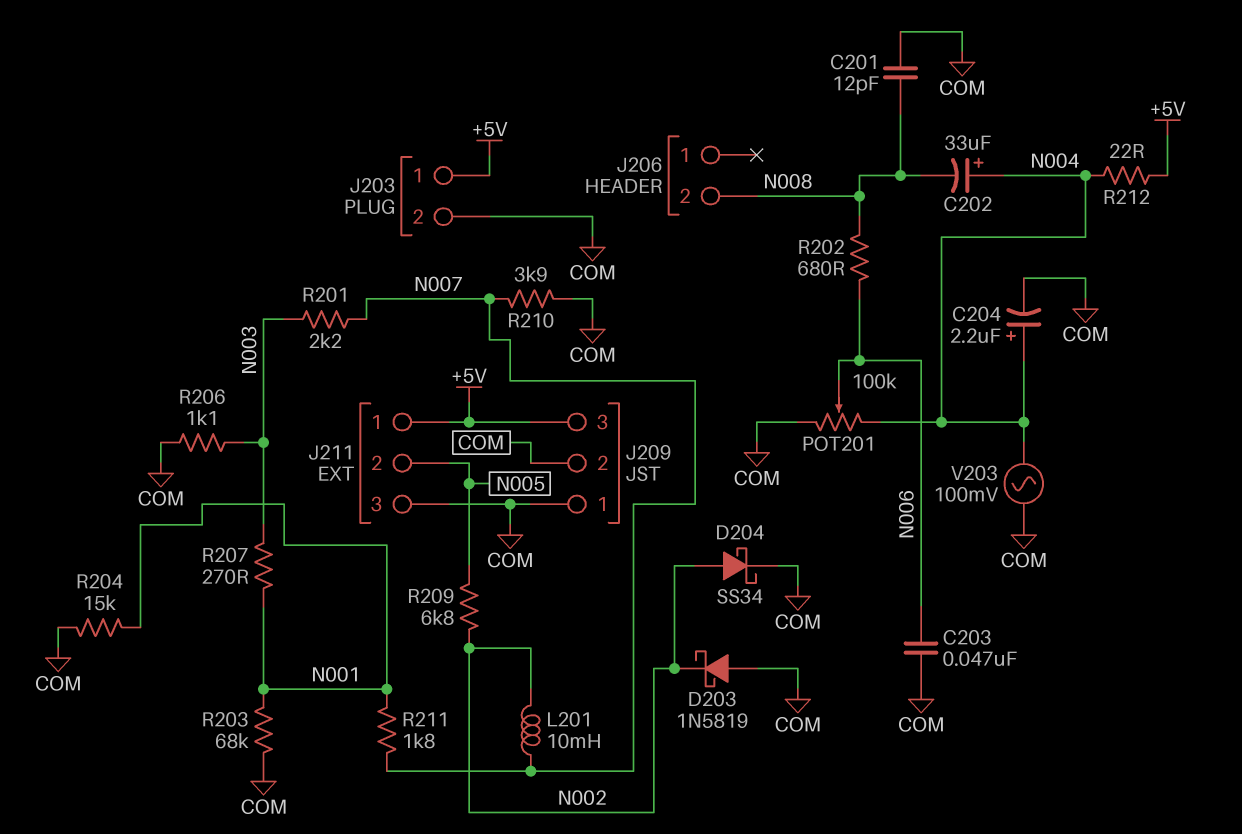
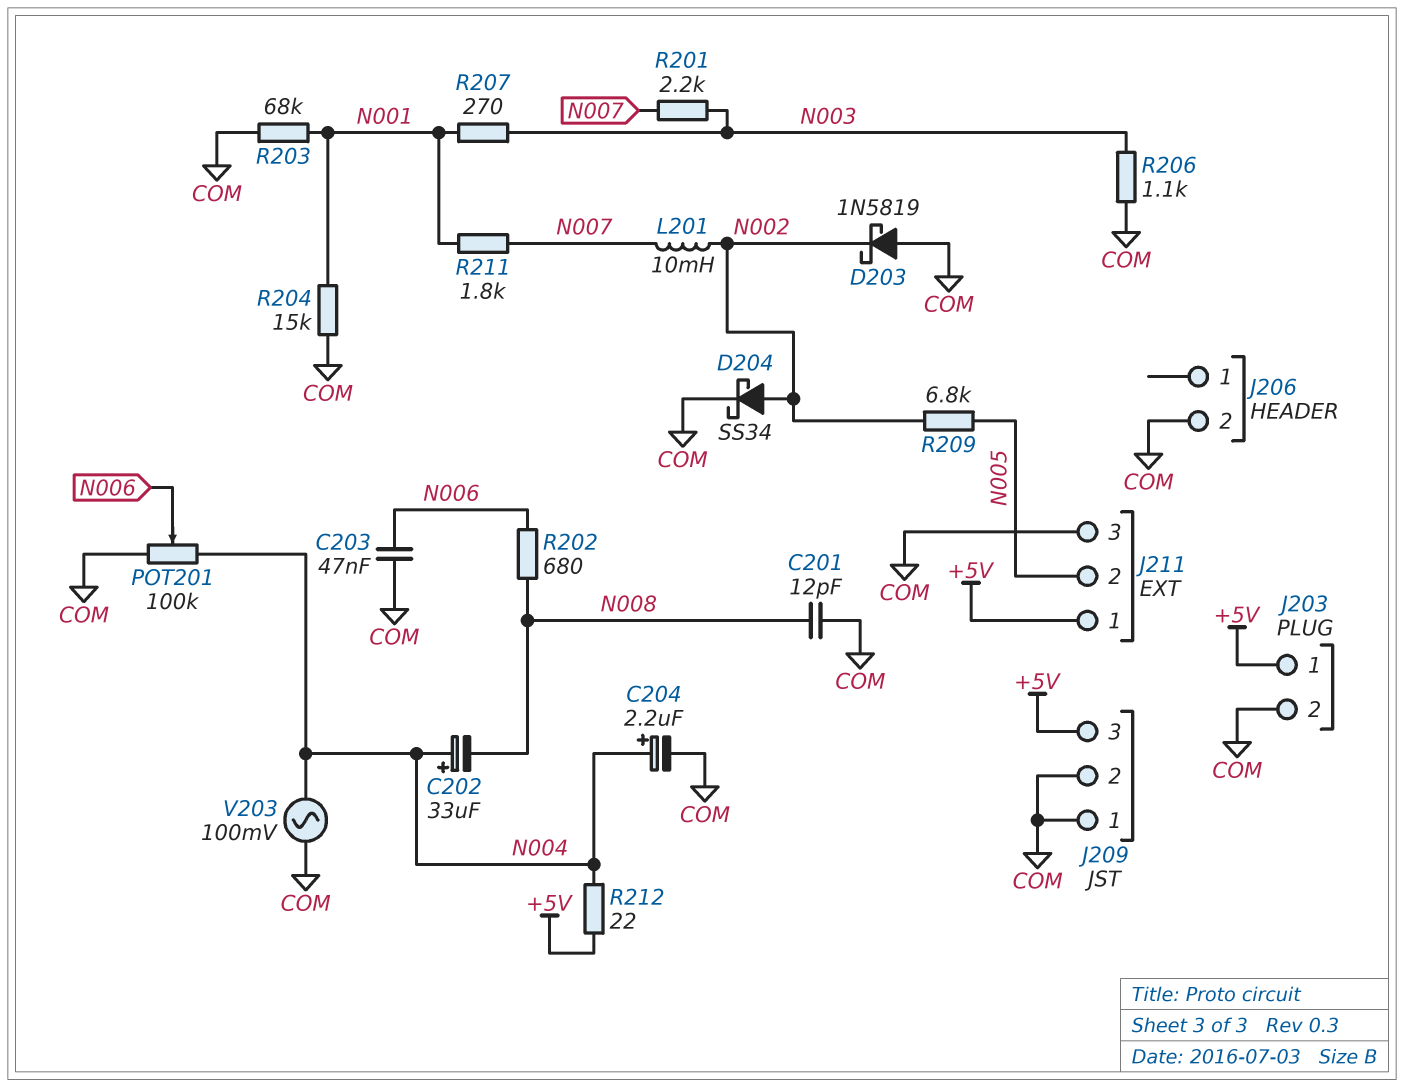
J206 pin 2: N008 -> COM
R210: 3.9k (COM, N007) -> none

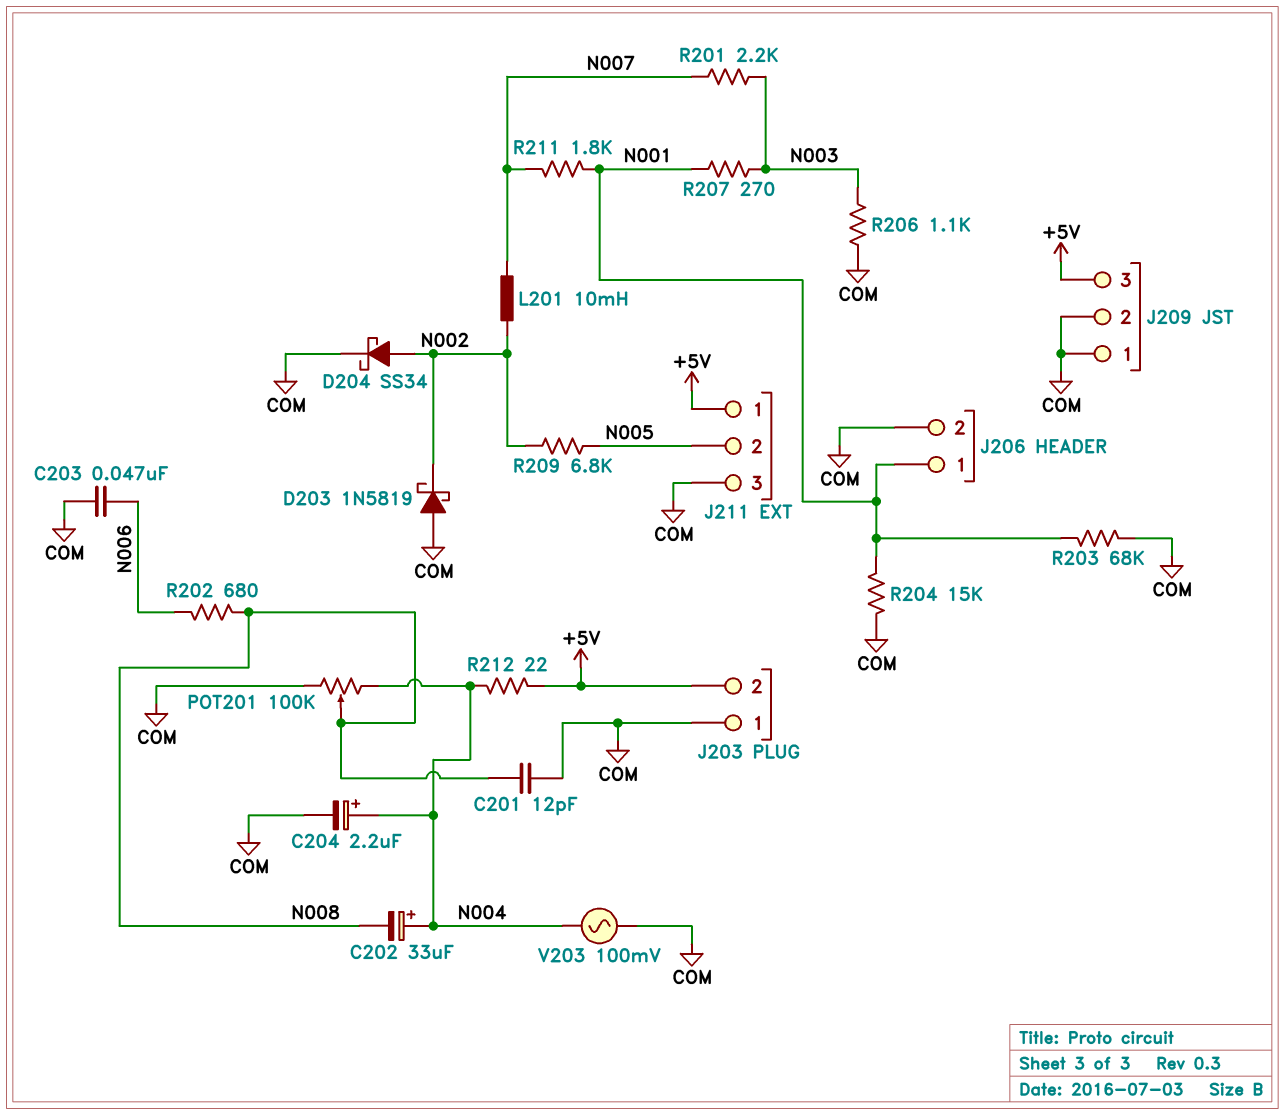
J203 pin 1: +5V -> COM
J203 pin 2: COM -> +5V
J206 pin 1: none -> N001
POT201: 100k (COM, N004, wiper N006) -> 100k (COM, N004, wiper N008)

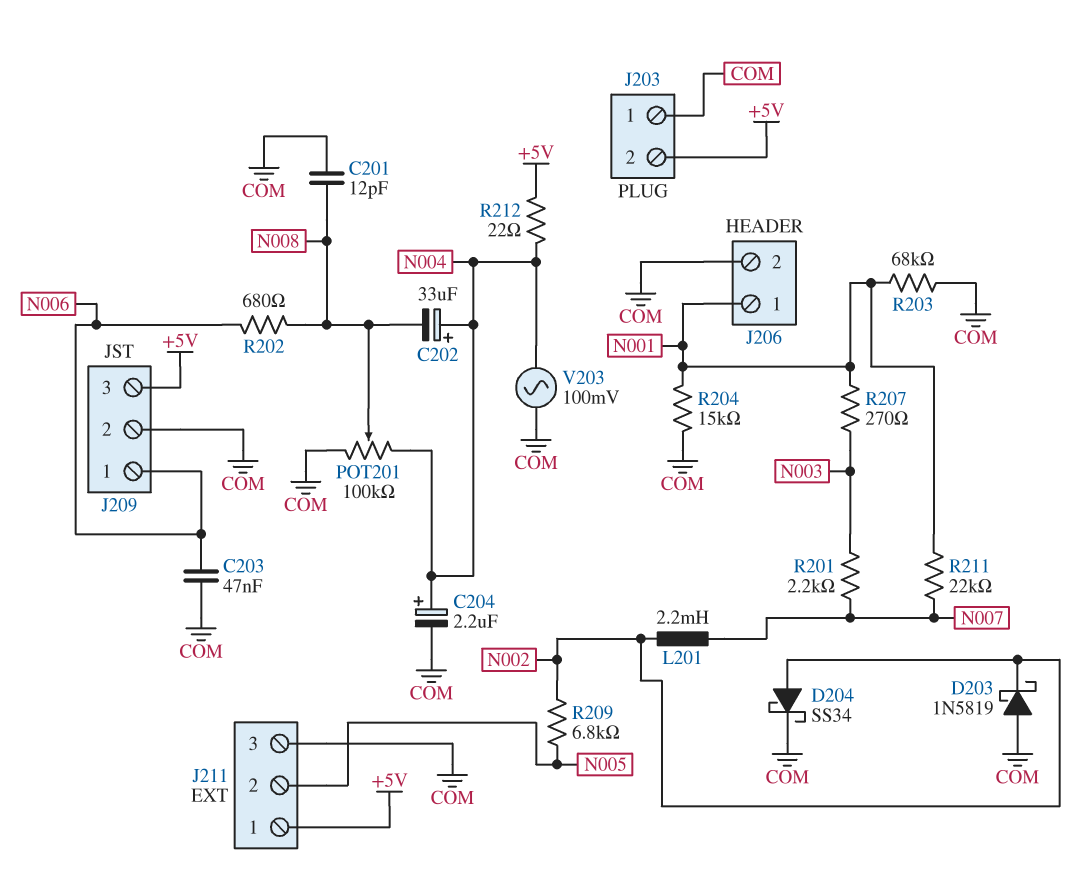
J209 pin 1: COM -> N006
L201: 10mH (N002, N007) -> 2.2mH (N002, N007)
R206: 1.1k (COM, N003) -> none
R211: 1.8k (N001, N007) -> 22k (N001, N007)

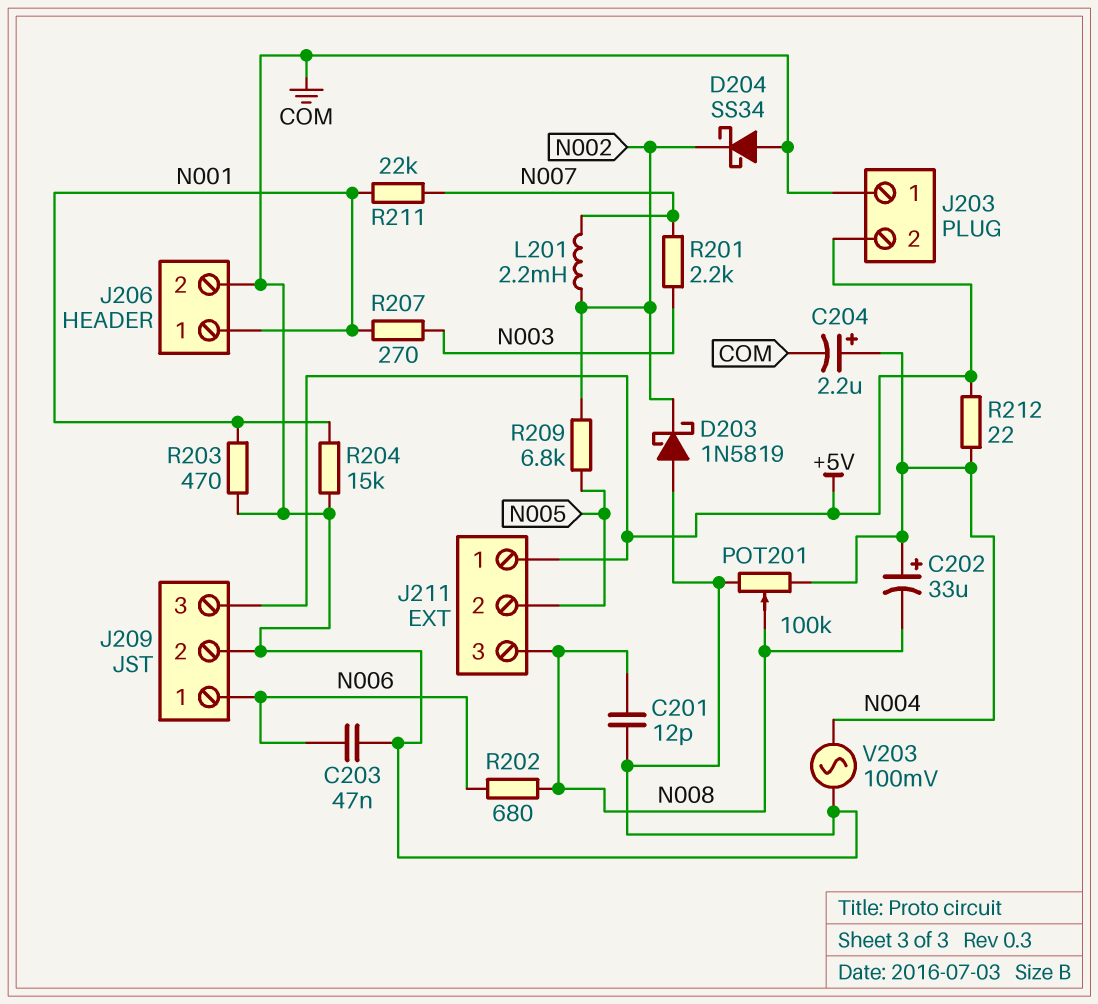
D204: schottky SS34 (A N002, K COM) -> schottky SS34 (A COM, K N002)
J211 pin 3: COM -> N008
R203: 68k (COM, N001) -> 470 (COM, N001)

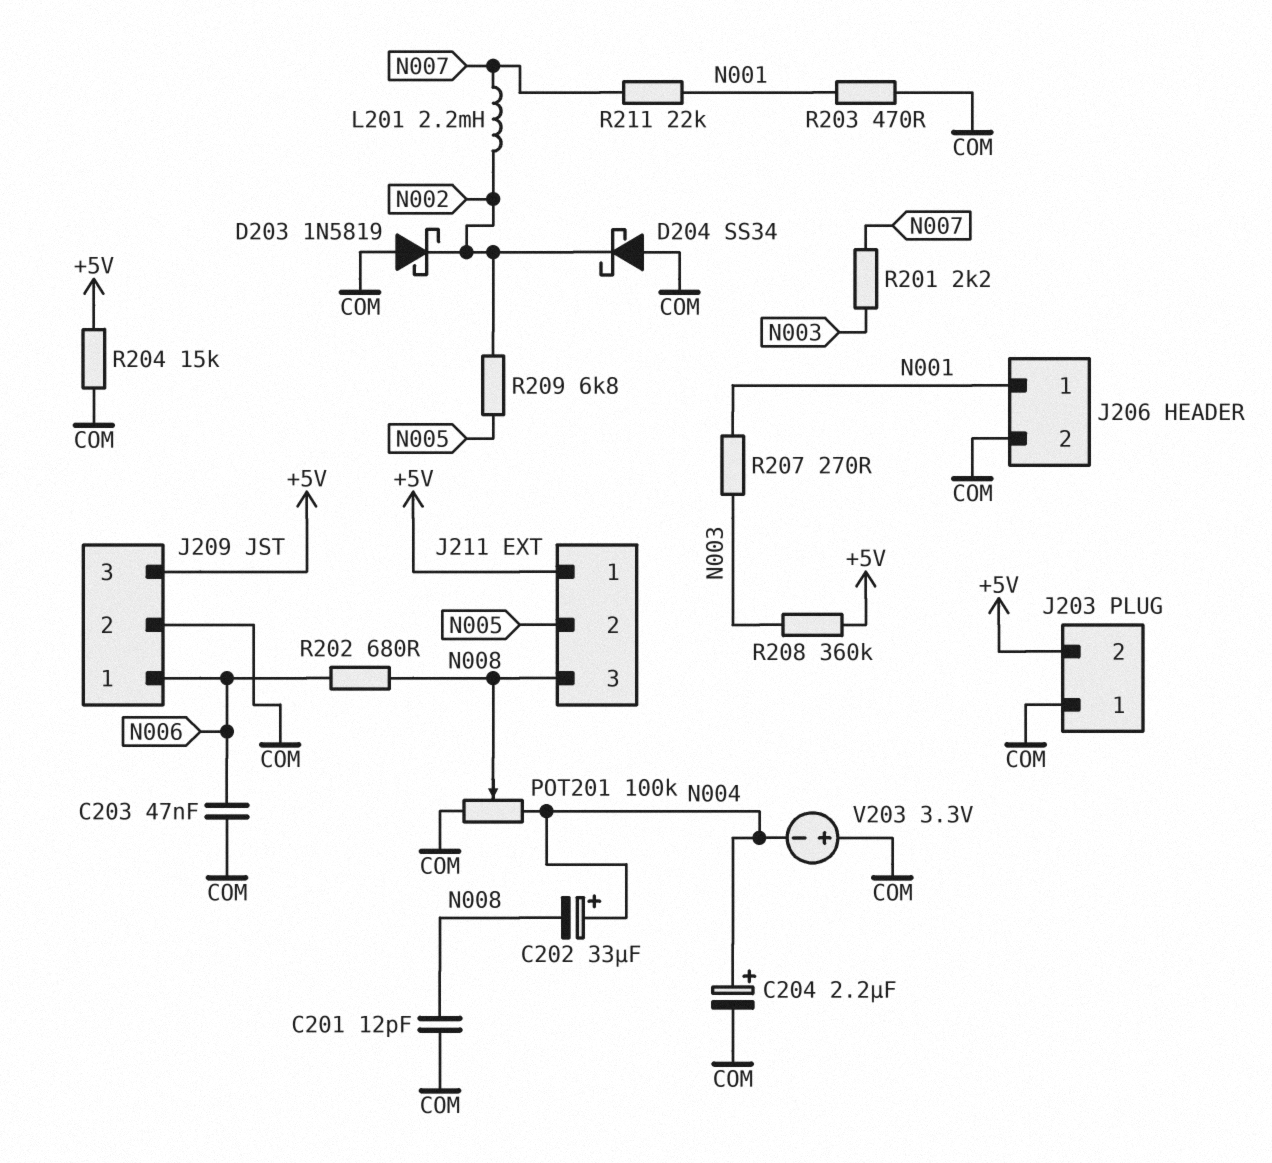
R204: 15k (COM, N001) -> 15k (+5V, COM)
R208: none -> 360k (+5V, N003)
R212: 22 (+5V, N004) -> none
V203: AC 100mV (COM, N004) -> 3.3V (plus COM, minus N004)

